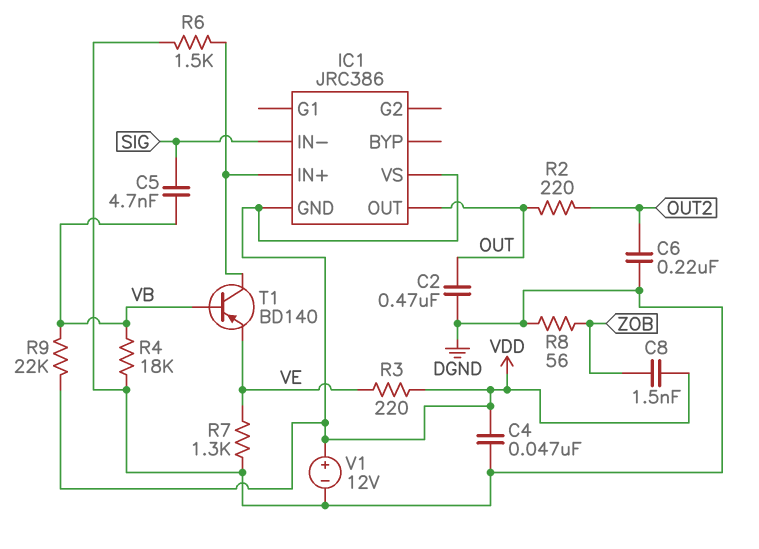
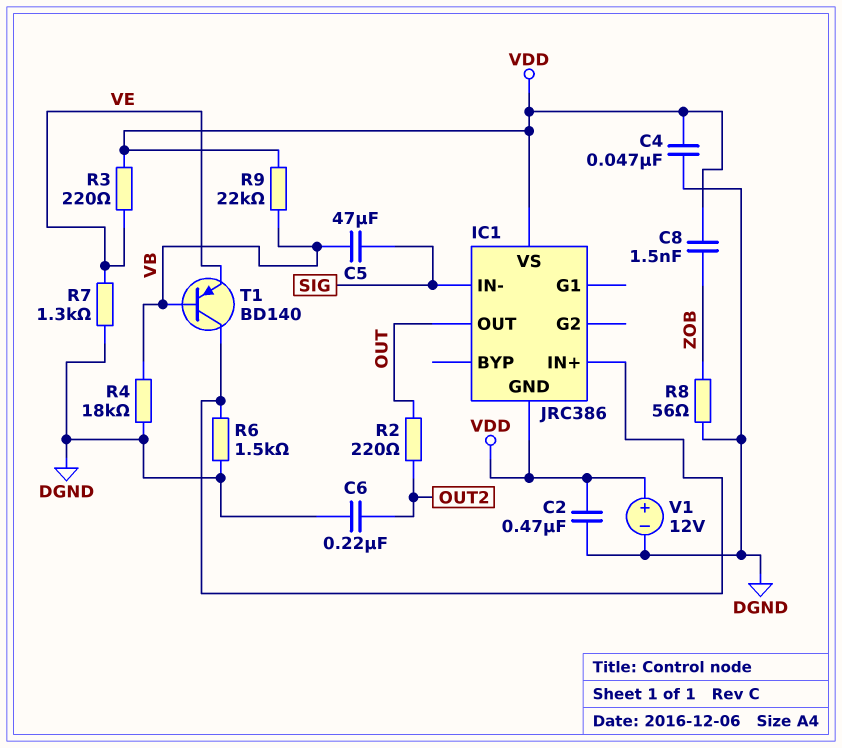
C2: 470nF (DGND, OUT) -> 470nF (DGND, VDD)
C5: 4.7nF (SIG, VB) -> 47uF (SIG, VB)

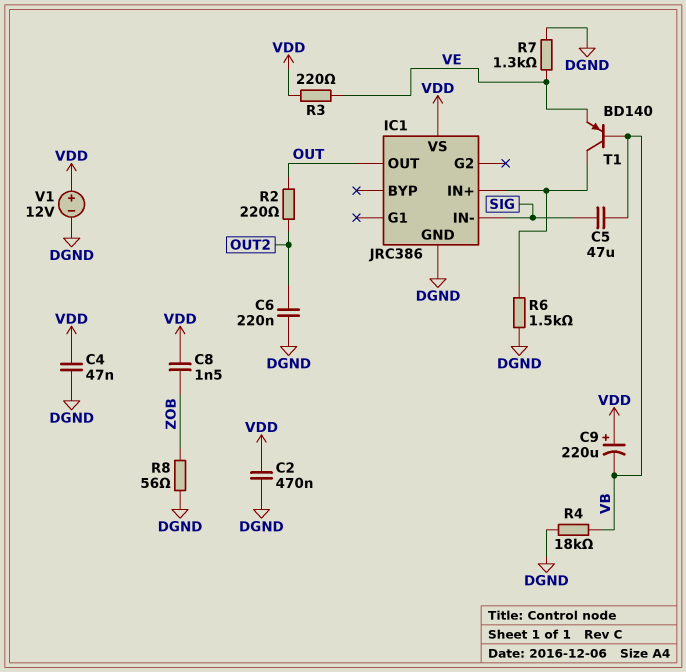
C9: none -> 220uF (plus VDD, minus VB)
IC1 pin GND: VDD -> DGND
R9: 22k (VB, VDD) -> none

